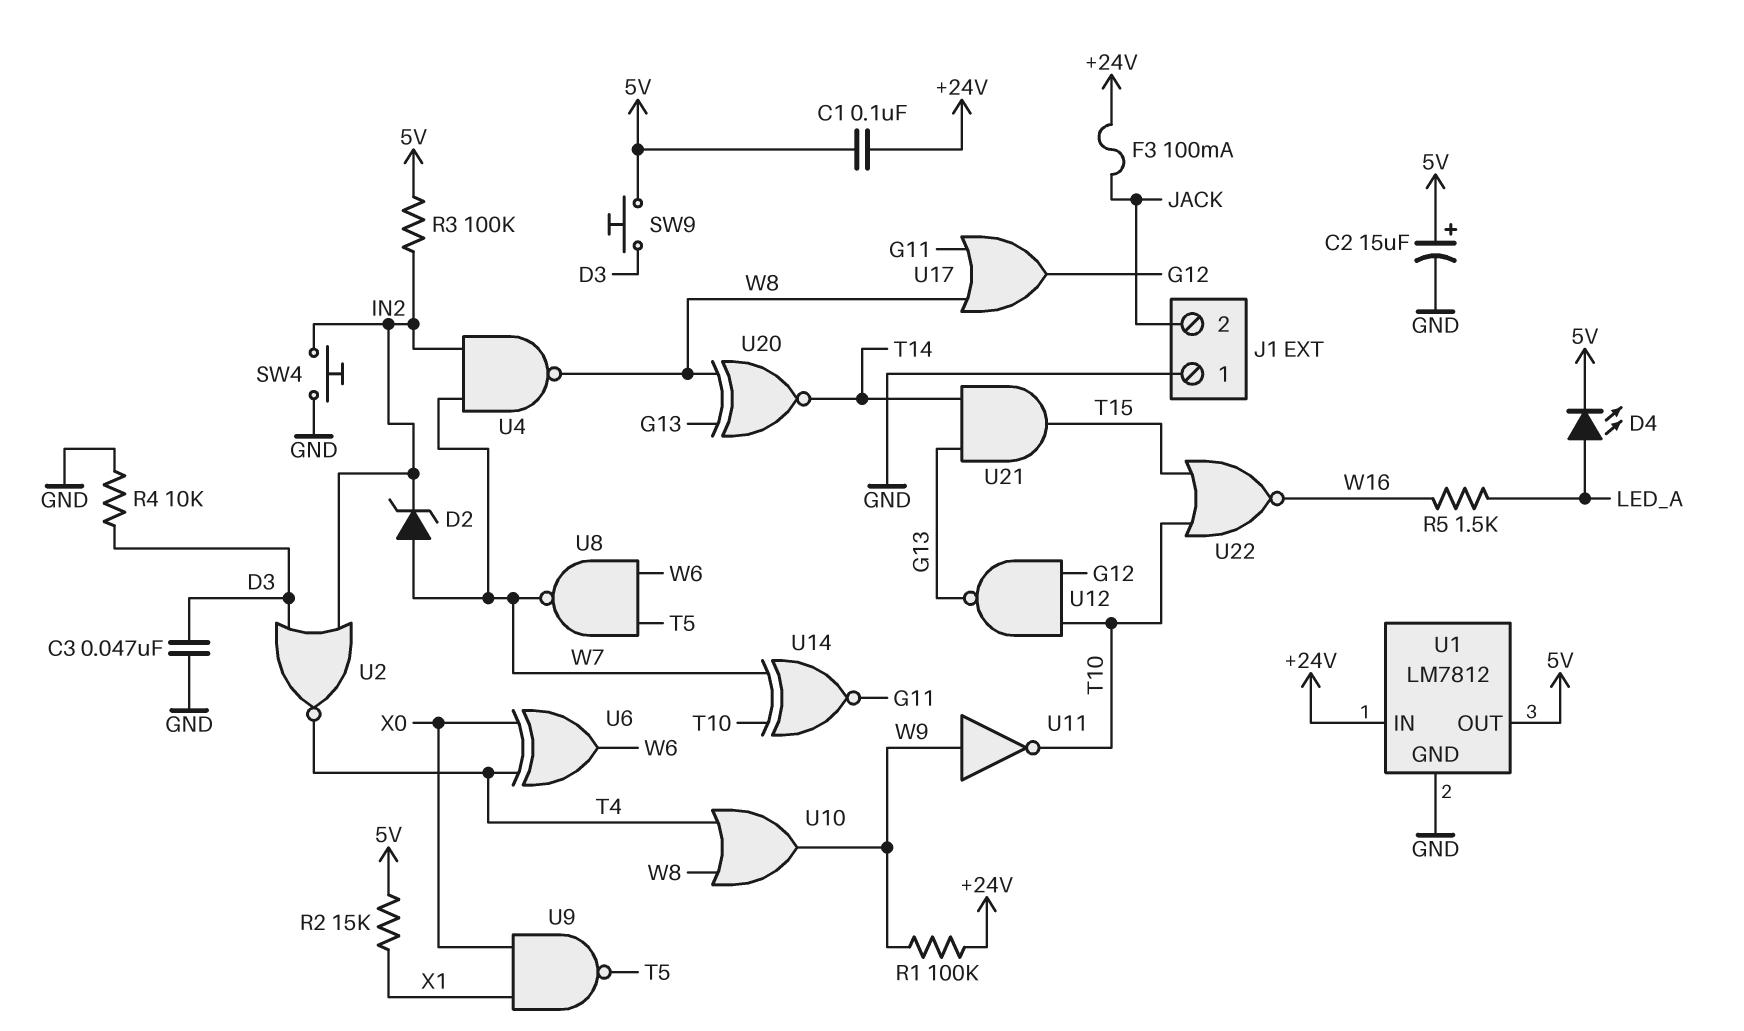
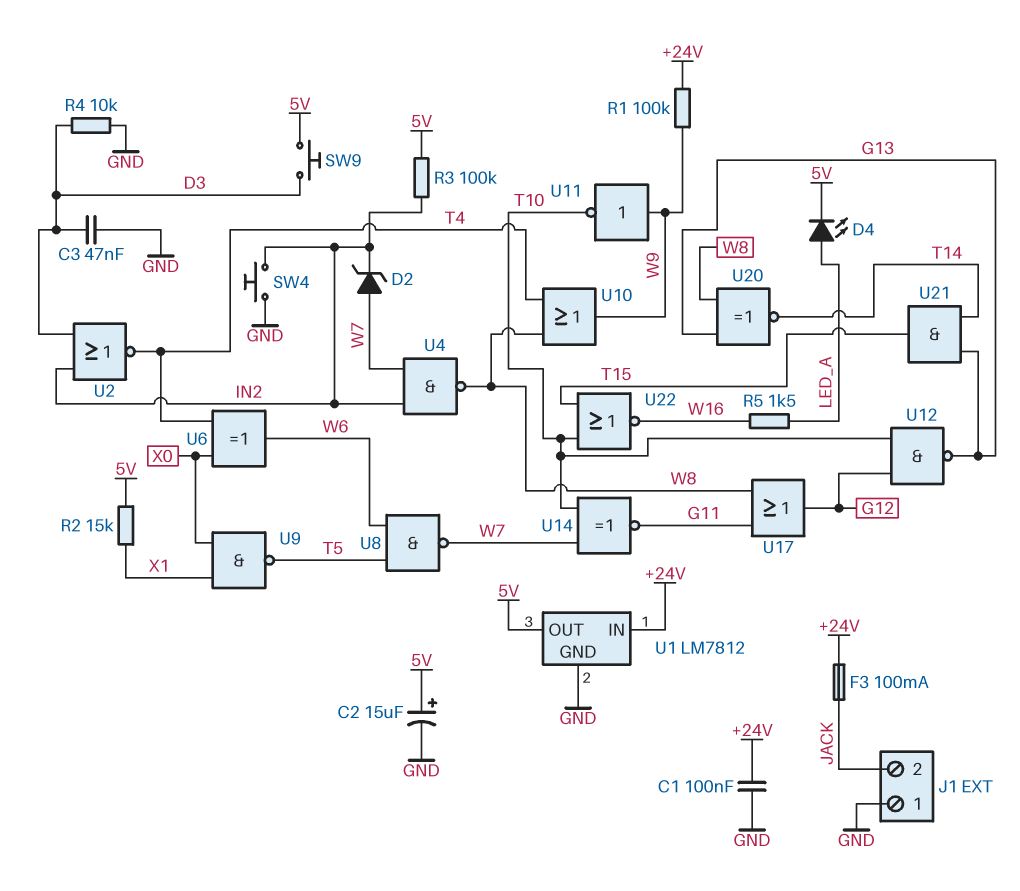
C1: 100nF (+24V, 5V) -> 100nF (+24V, GND)

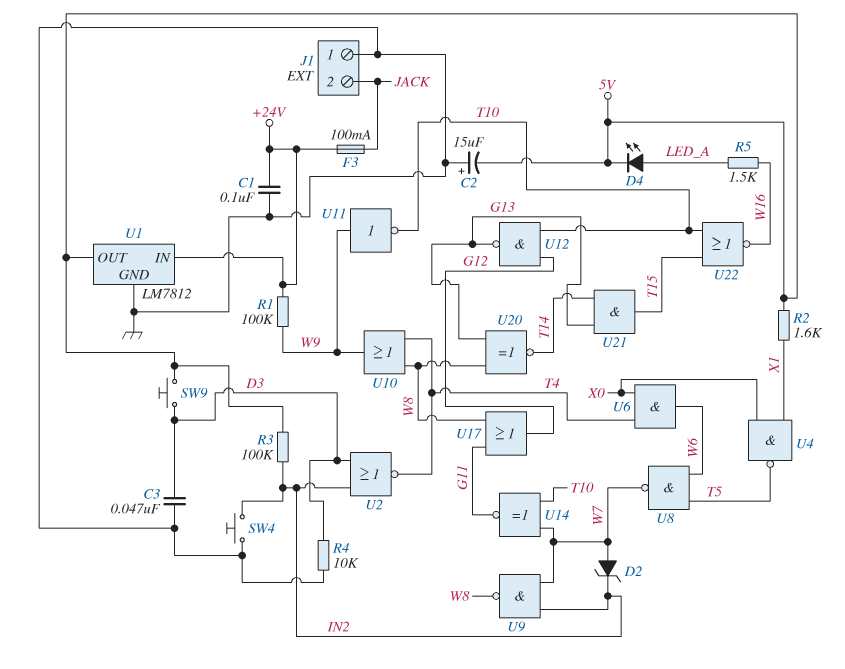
C2: 15uF (plus 5V, minus GND) -> 15uF (plus GND, minus 5V)
R2: 15k (5V, X1) -> 1.6k (5V, X1)
U4: NAND (in IN2, in W7, out W8) -> NAND (in X0, in X1, out T5)
U6: XOR (in T4, in X0, out W6) -> AND (in T4, in X0, out W6)
U9: NAND (in X0, in X1, out T5) -> NAND (in IN2, in W7, out W8)

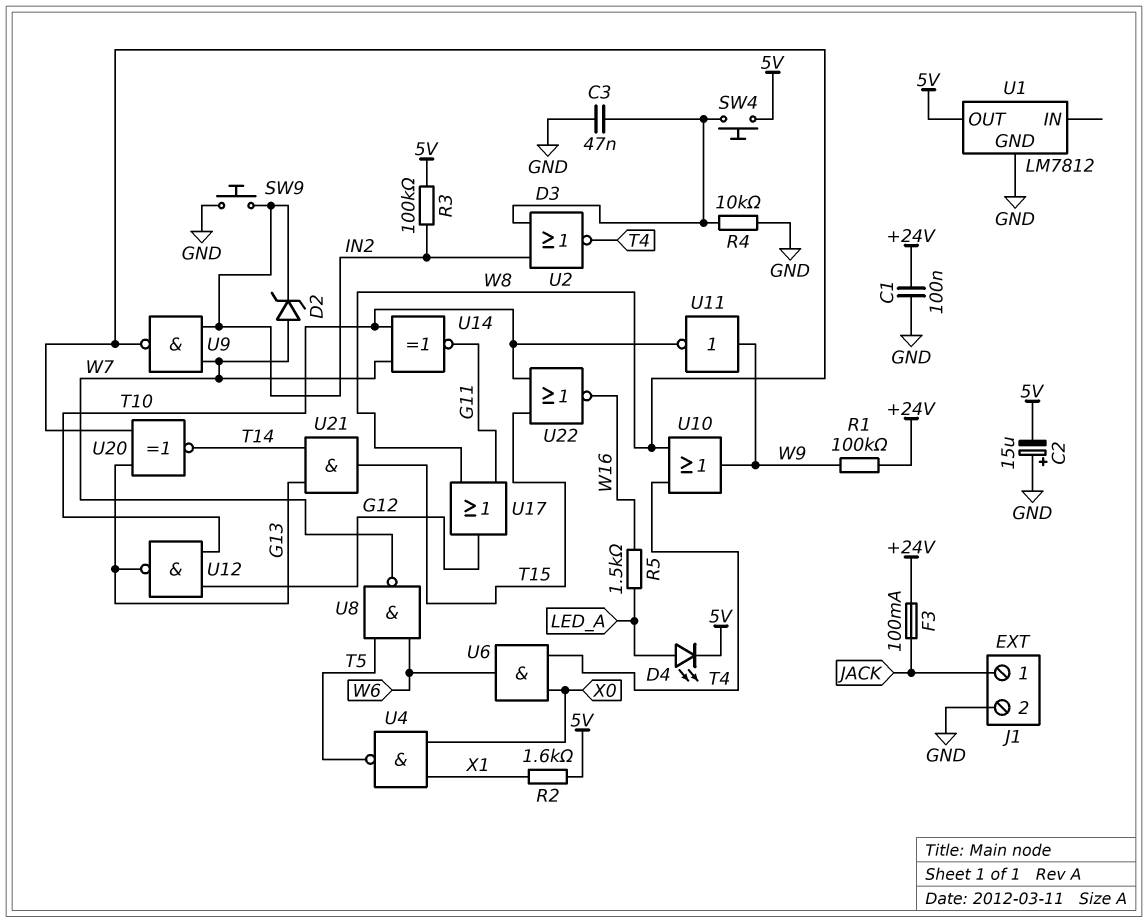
J1 pin 1: GND -> JACK
J1 pin 2: JACK -> GND
SW4: button (GND, IN2) -> button (5V, D3)
SW9: button (5V, D3) -> button (GND, IN2)
U1 pin IN: +24V -> none

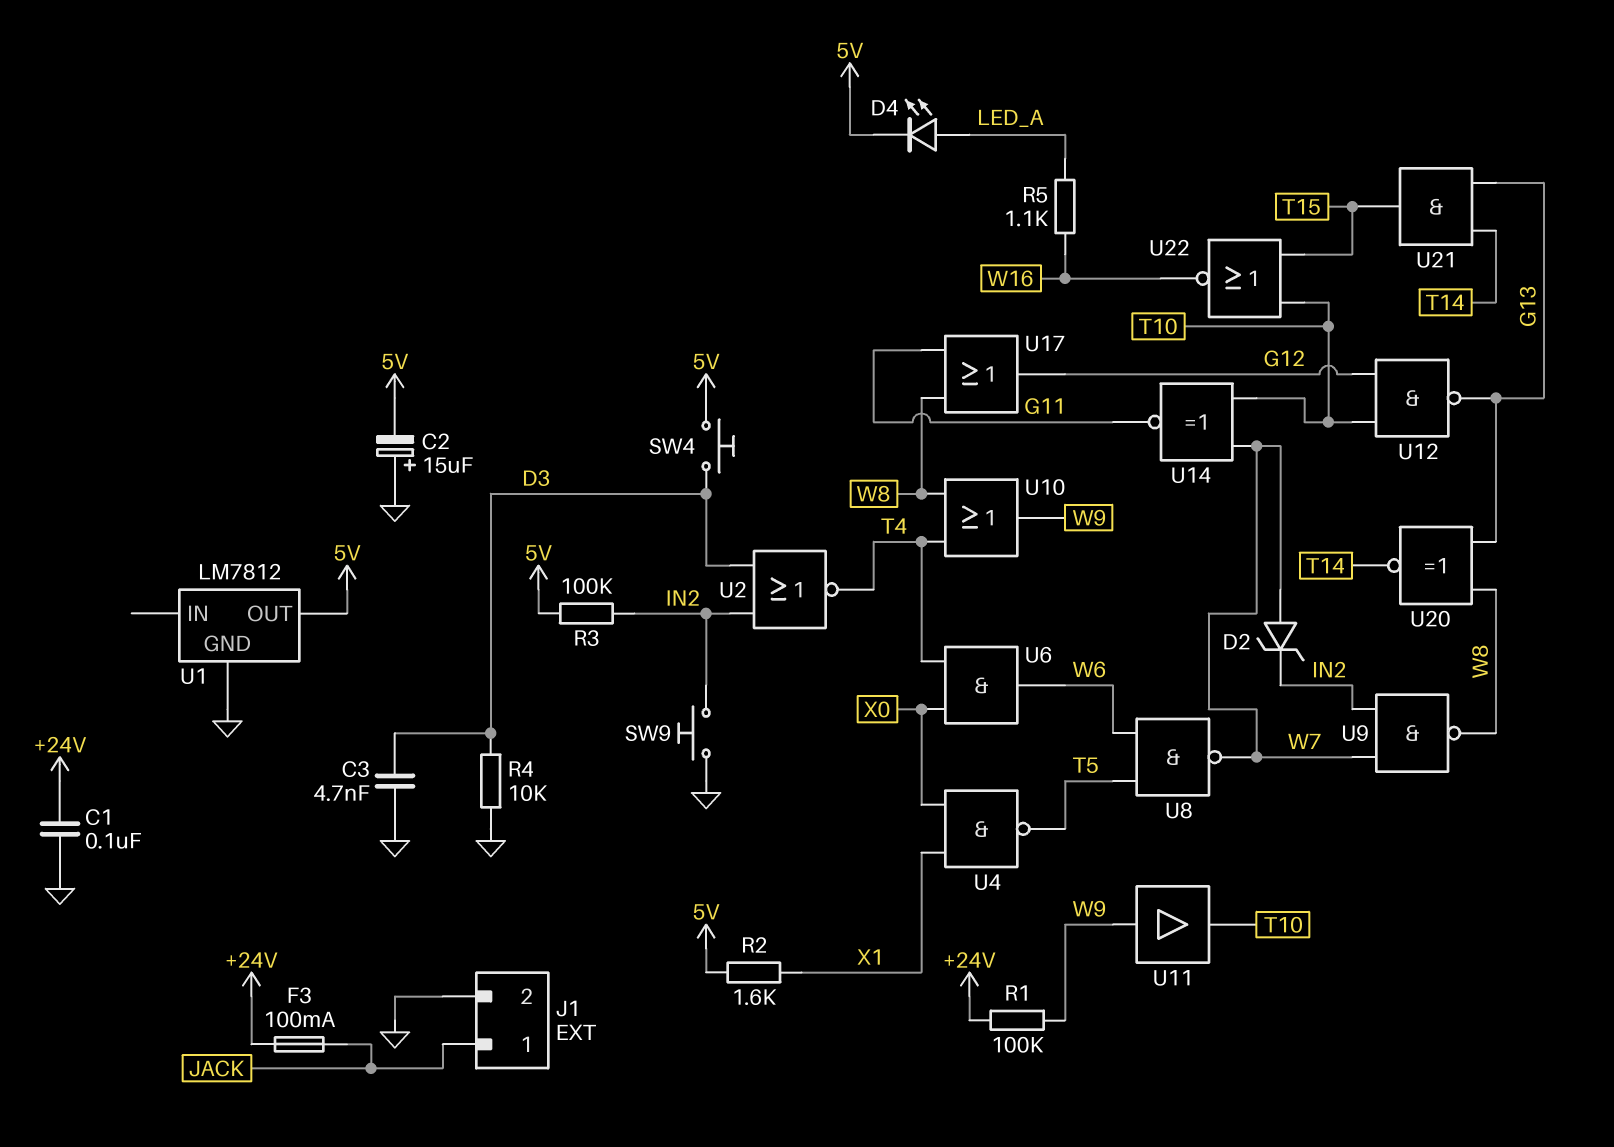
C3: 47nF (D3, GND) -> 4.7nF (D3, GND)
R5: 1.5k (LED_A, W16) -> 1.1k (LED_A, W16)
U11: NOT (in W9, out T10) -> buffer (in W9, out T10)

